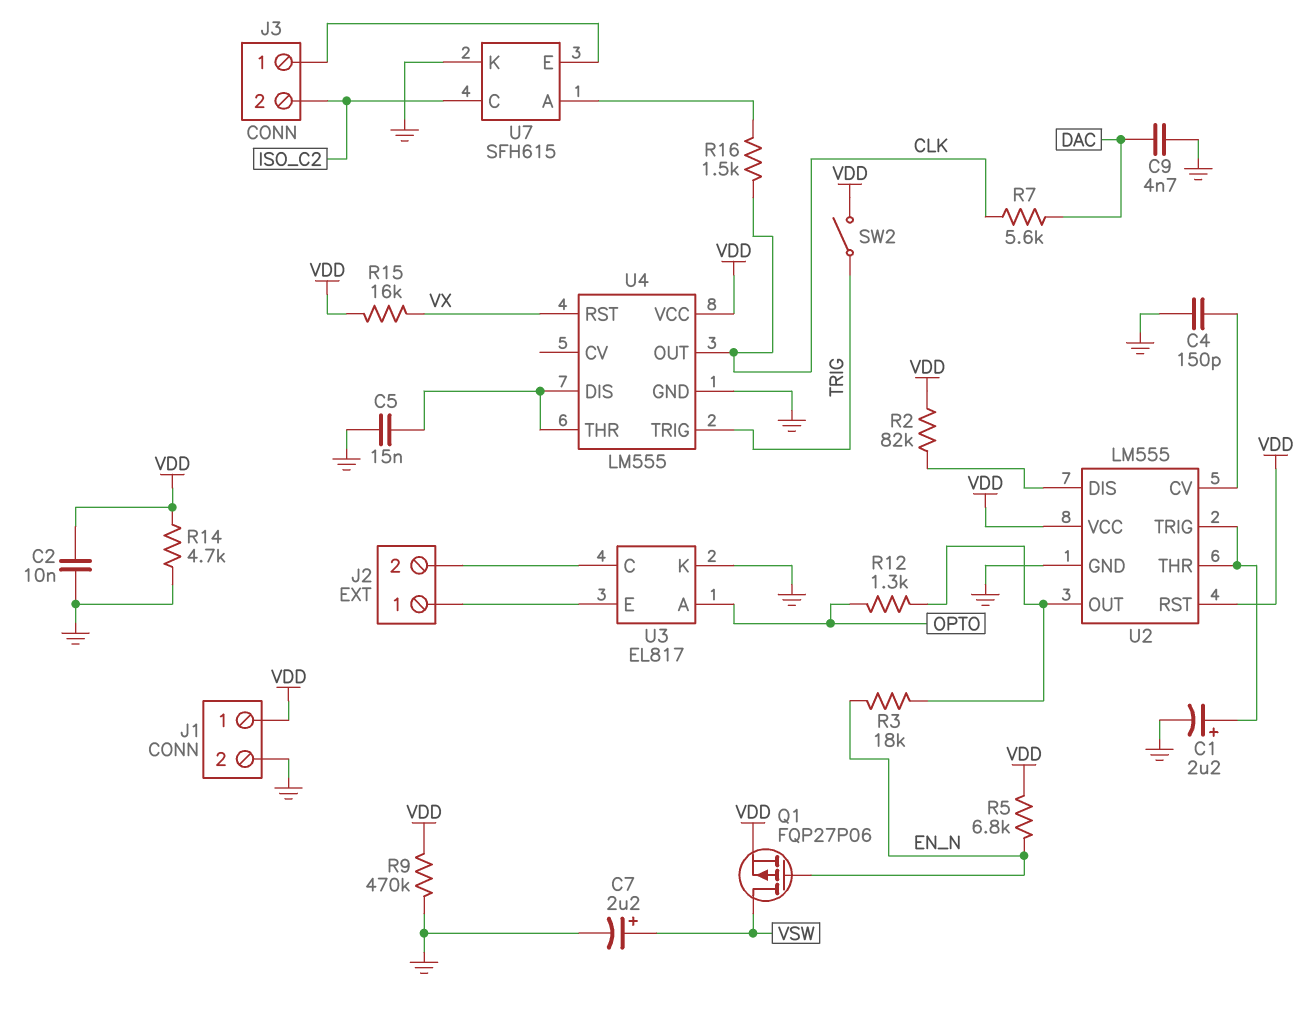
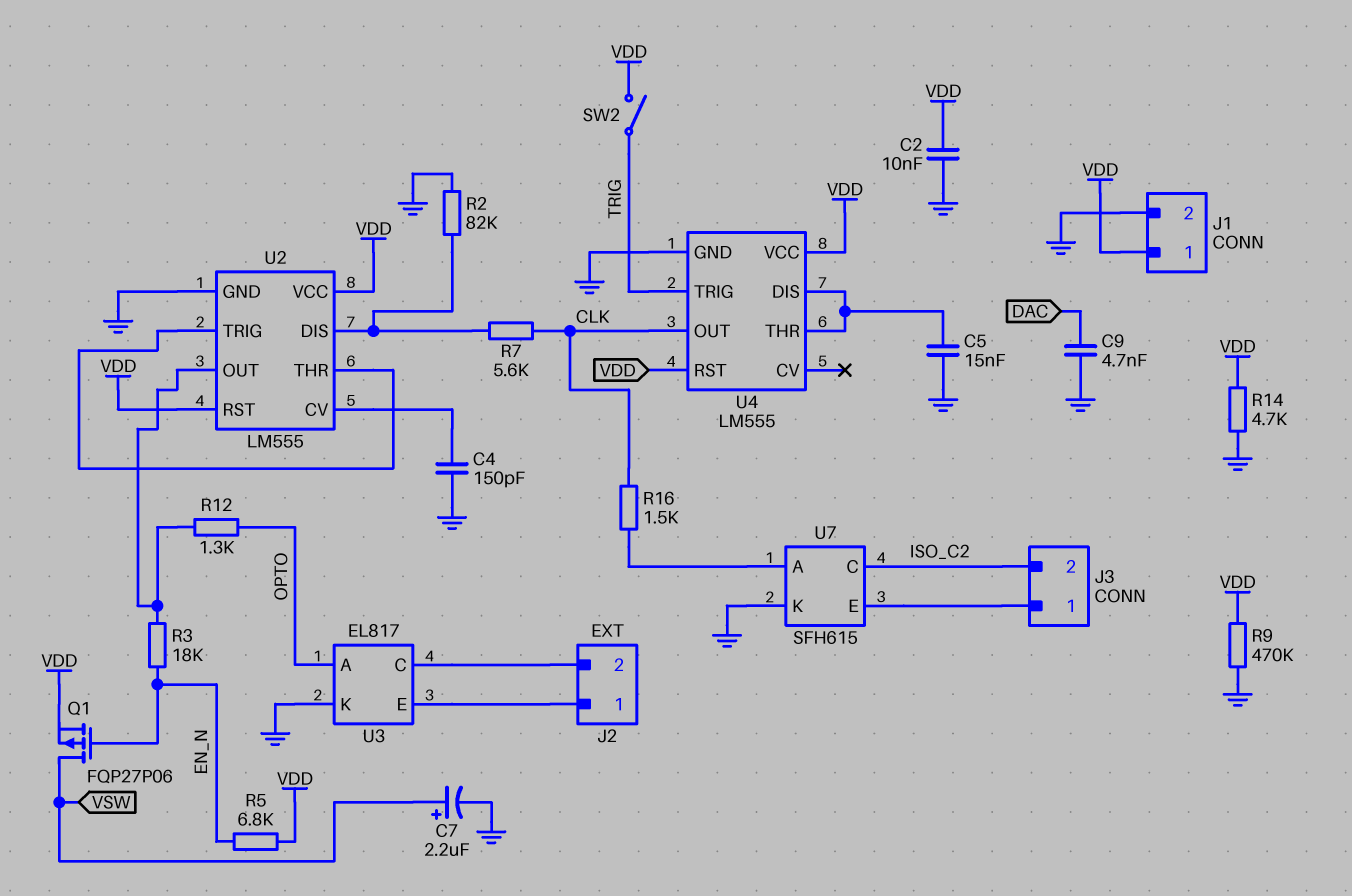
C1: 2.2uF (plus U2/THR, minus GND) -> none
R2: 82k (U2/DIS, VDD) -> 82k (GND, U2/DIS)
R7: 5.6k (CLK, DAC) -> 5.6k (CLK, U2/DIS)
R15: 16k (VDD, VX) -> none
U4 pin RST: VX -> VDD

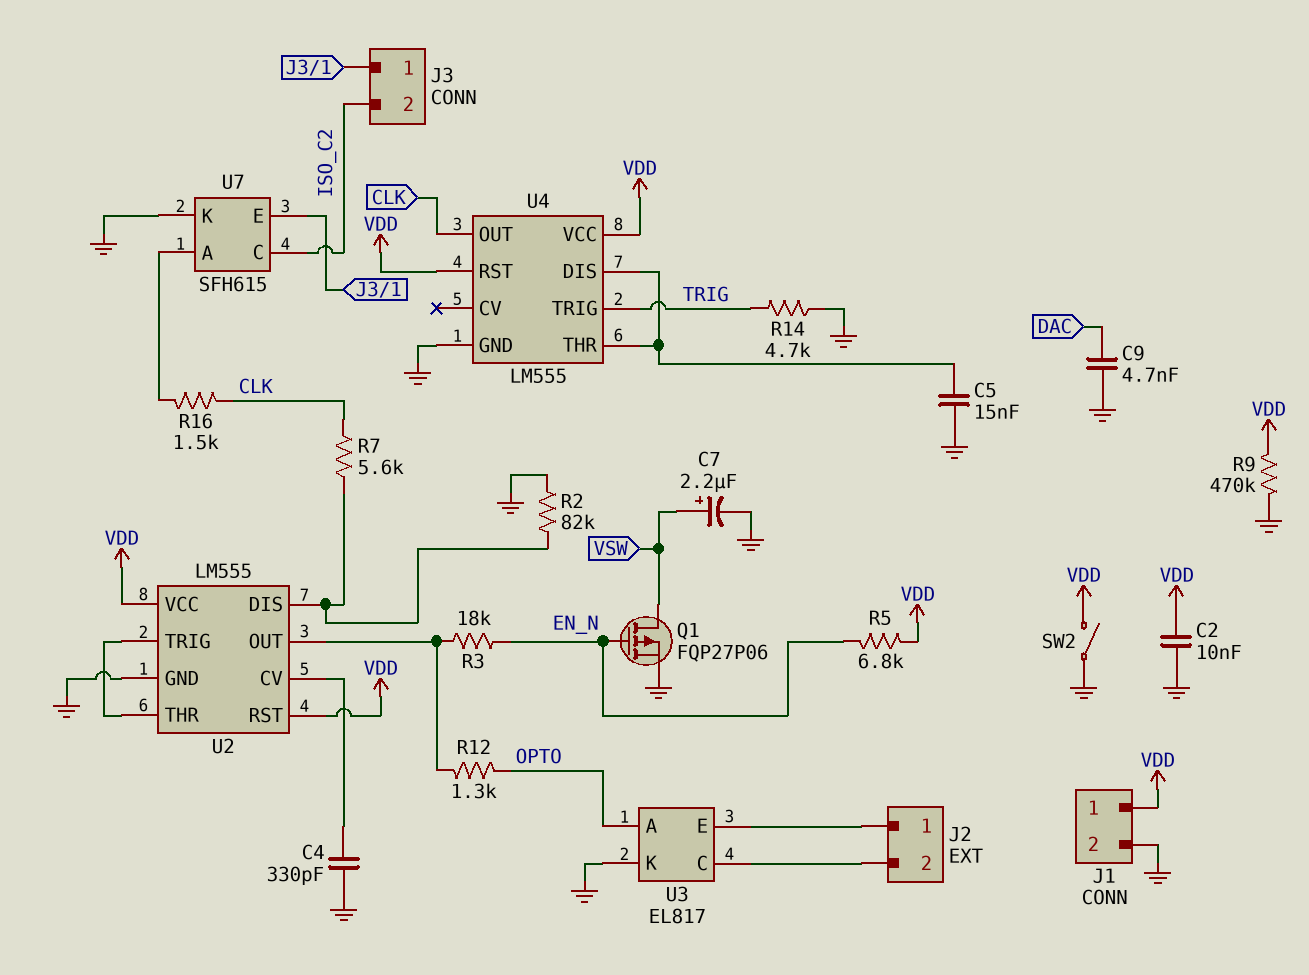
C4: 150pF (GND, U2/CV) -> 330pF (GND, U2/CV)
Q1: PMOS FQP27P06 (G EN_N, D VSW, S VDD) -> PMOS FQP27P06 (G EN_N, D VSW, S GND)
R14: 4.7k (GND, VDD) -> 4.7k (GND, TRIG)
SW2: switch (TRIG, VDD) -> switch (GND, VDD)

